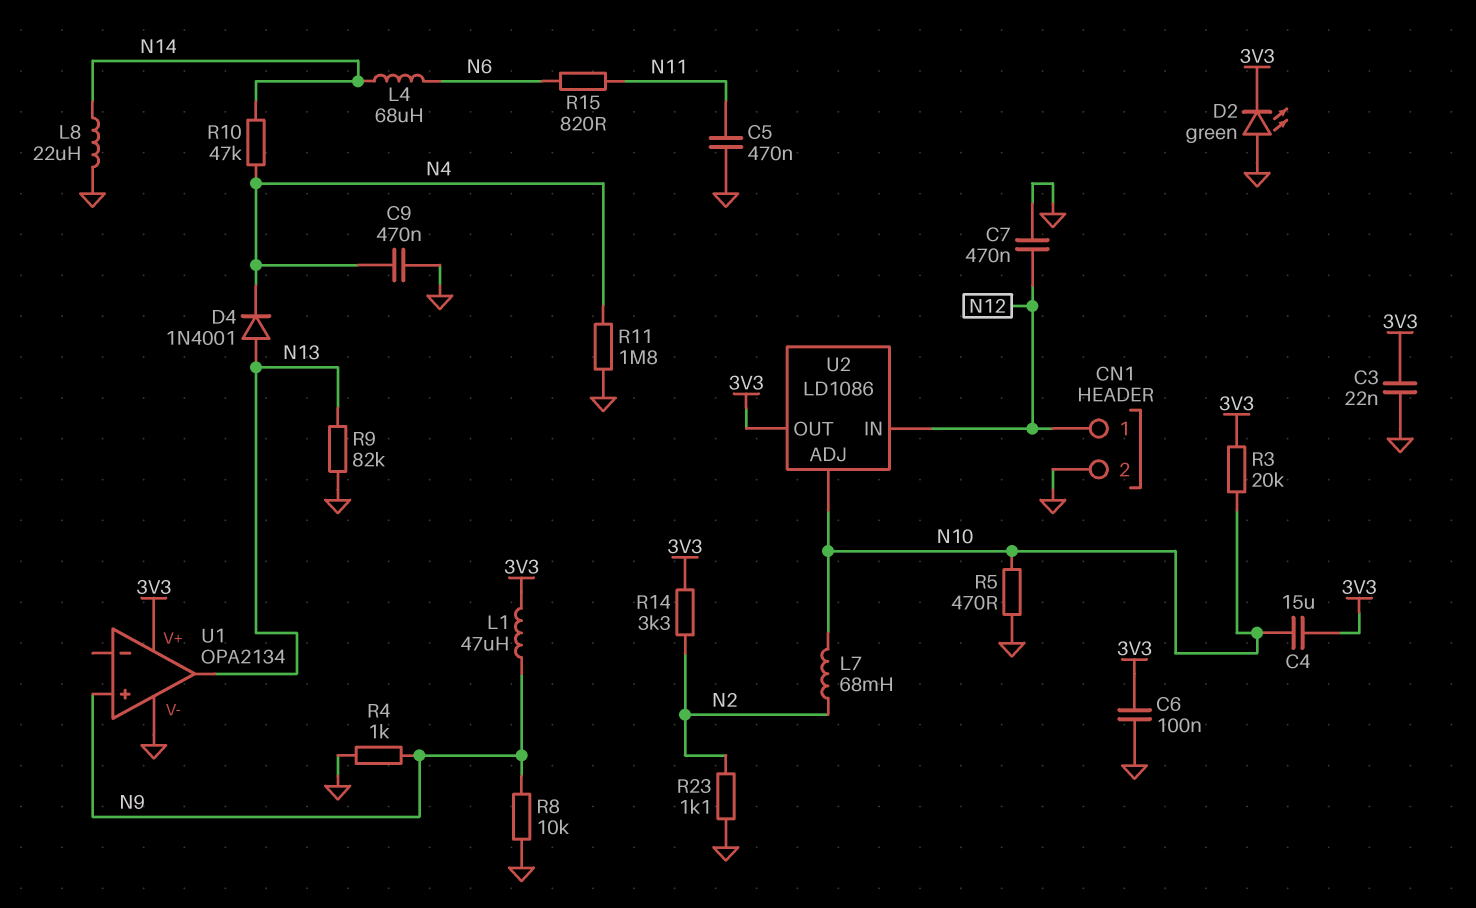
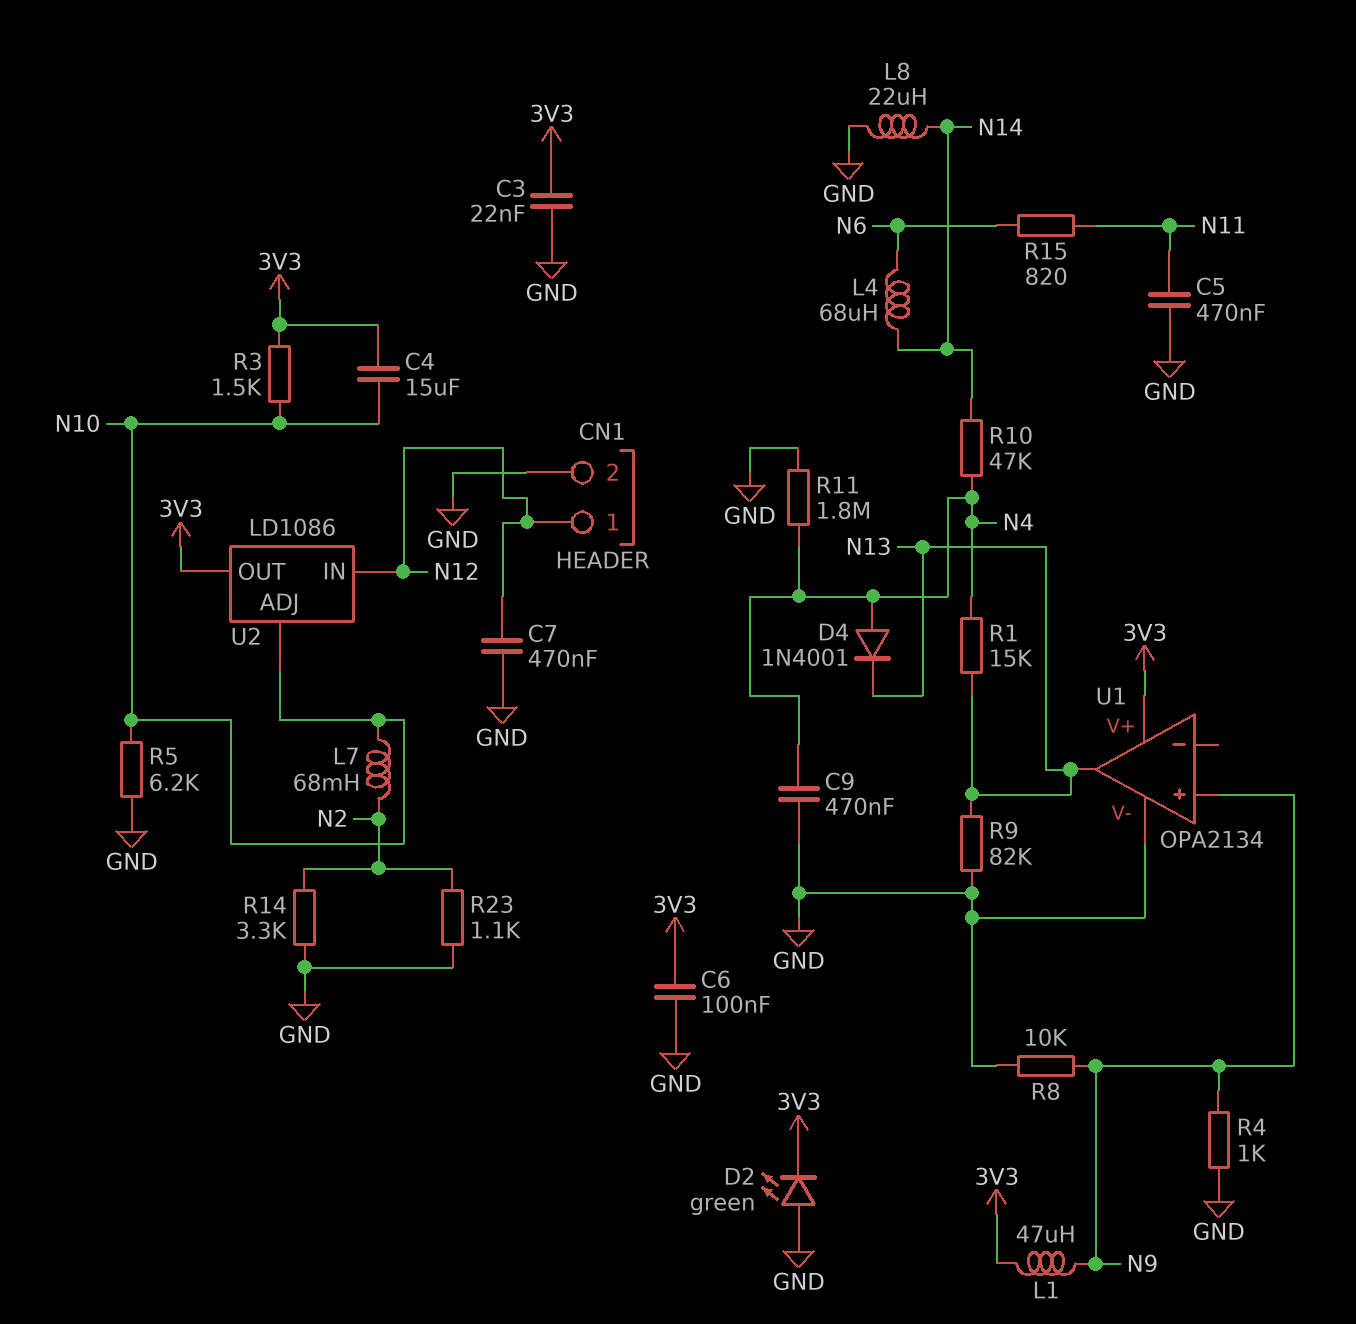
D4: diode 1N4001 (A N13, K N4) -> diode 1N4001 (A N4, K N13)
R1: none -> 15k (N4, N13)
R3: 20k (3V3, N10) -> 1.5k (3V3, N10)
R5: 470 (GND, N10) -> 6.2k (GND, N10)
R14: 3.3k (3V3, N2) -> 3.3k (GND, N2)

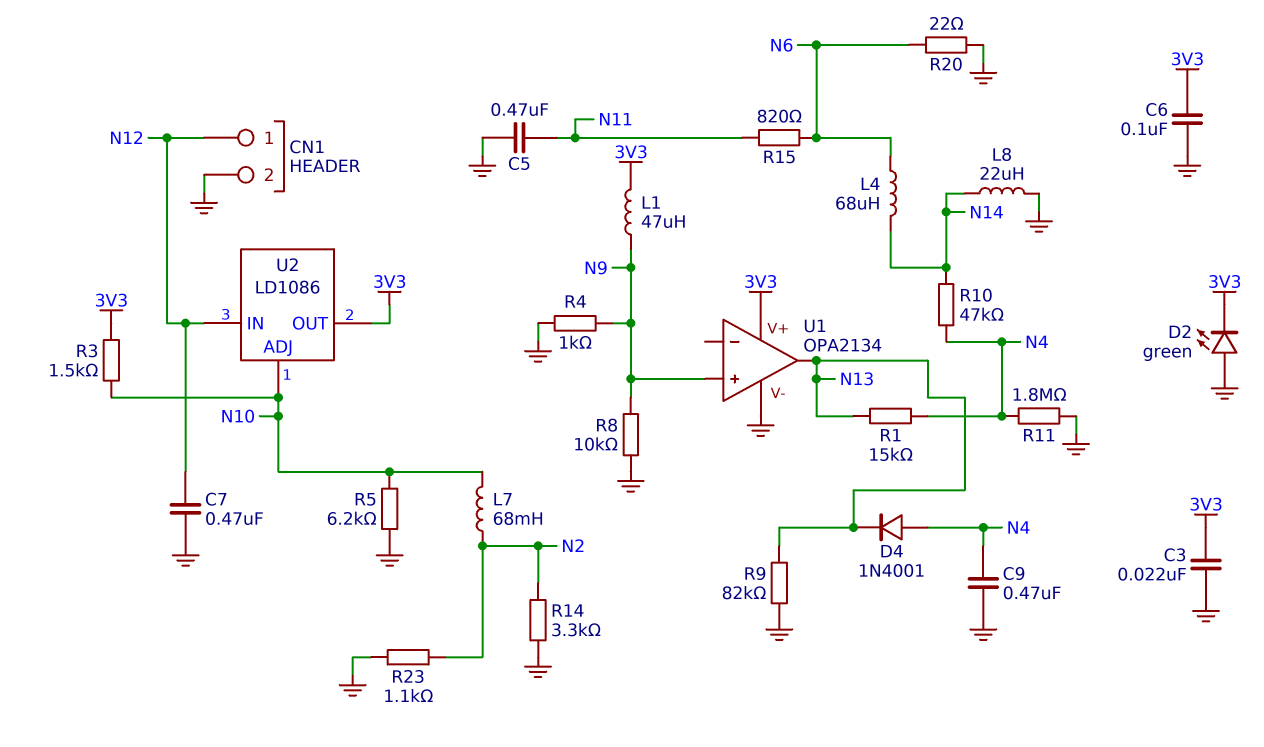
C4: 15uF (3V3, N10) -> none
R20: none -> 22 (GND, N6)

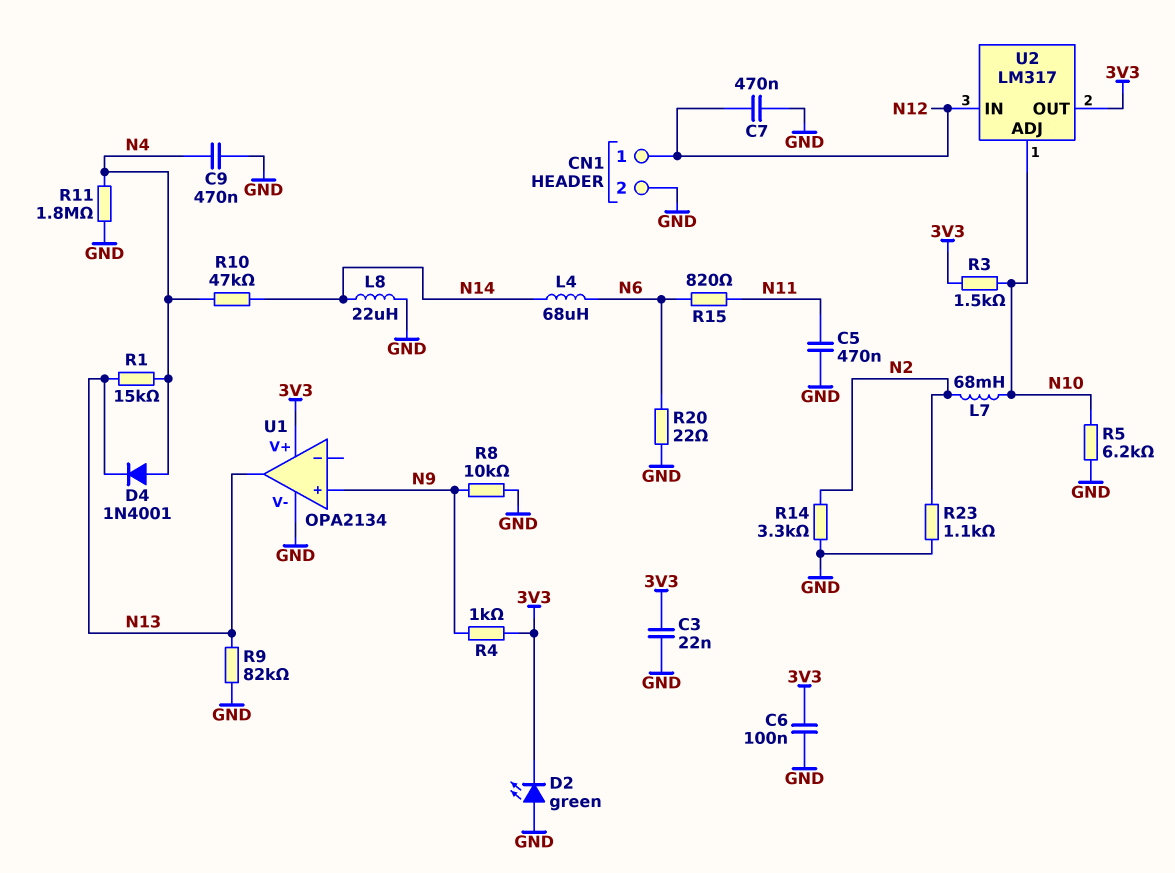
L1: 47uH (3V3, N9) -> none
R4: 1k (GND, N9) -> 1k (3V3, N9)
U2: LD1086 -> LM317

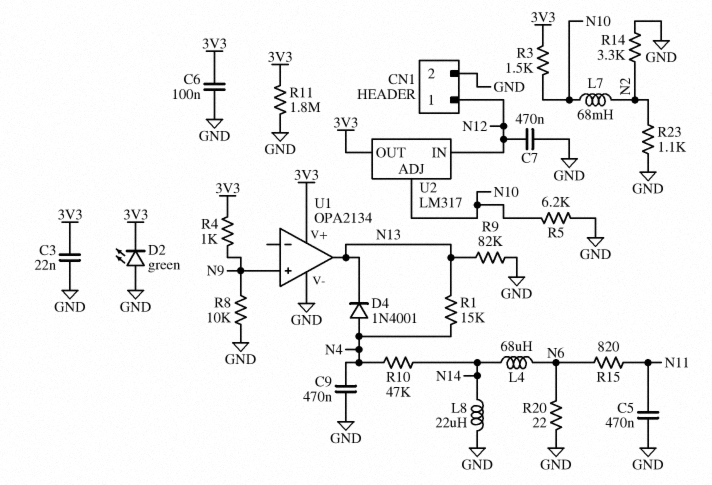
R11: 1.8M (GND, N4) -> 1.8M (3V3, GND)

